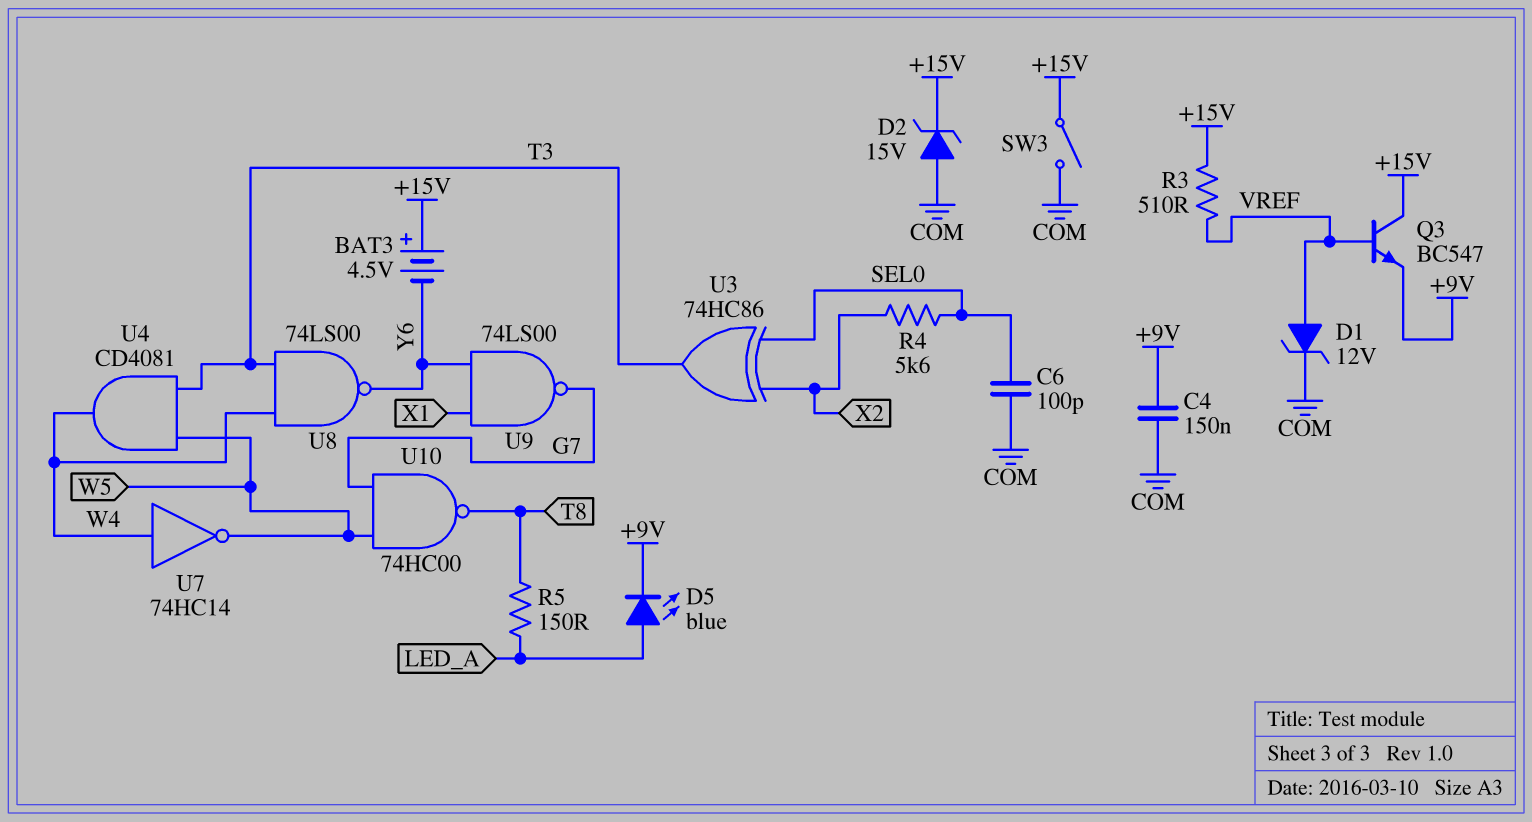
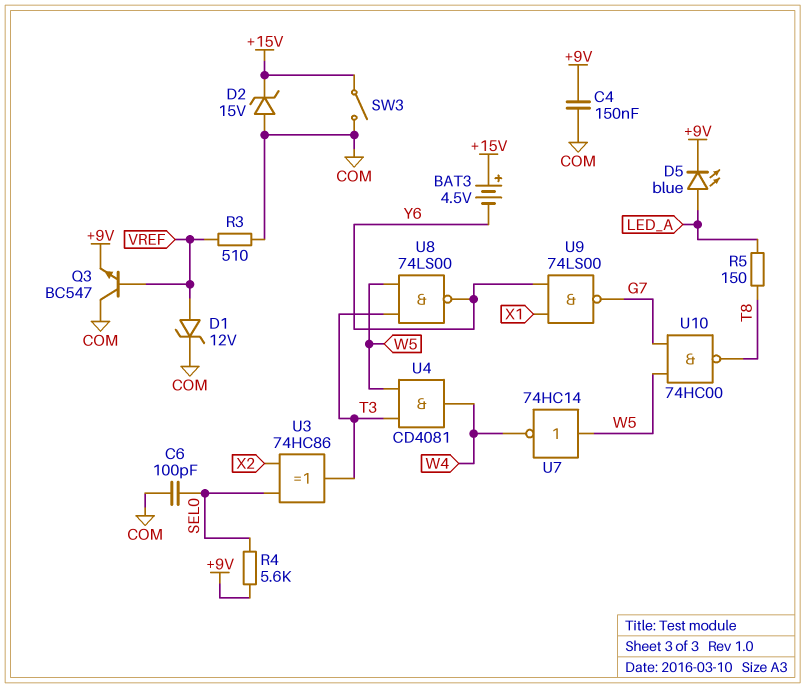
Q3: NPN BC547 (B VREF, C +15V, E +9V) -> NPN BC547 (B VREF, C COM, E +9V)
R3: 510 (+15V, VREF) -> 510 (COM, VREF)
R4: 5.6k (SEL0, X2) -> 5.6k (+9V, SEL0)
U7: NOT 74HC14 (in W4, out W5) -> NOT 74HC14 (in W5, out W4)
U8: NAND 74LS00 (in T3, in W4, out Y6) -> NAND 74LS00 (in T3, in W5, out Y6)

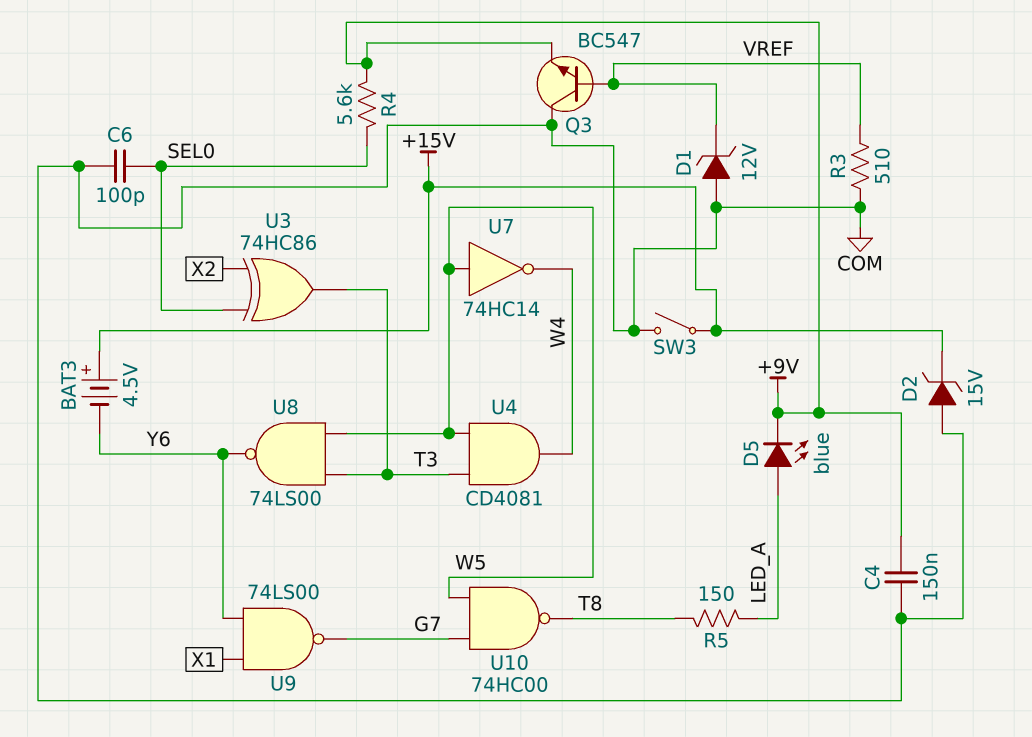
D1: zener 12V (A VREF, K COM) -> zener 12V (A COM, K VREF)

